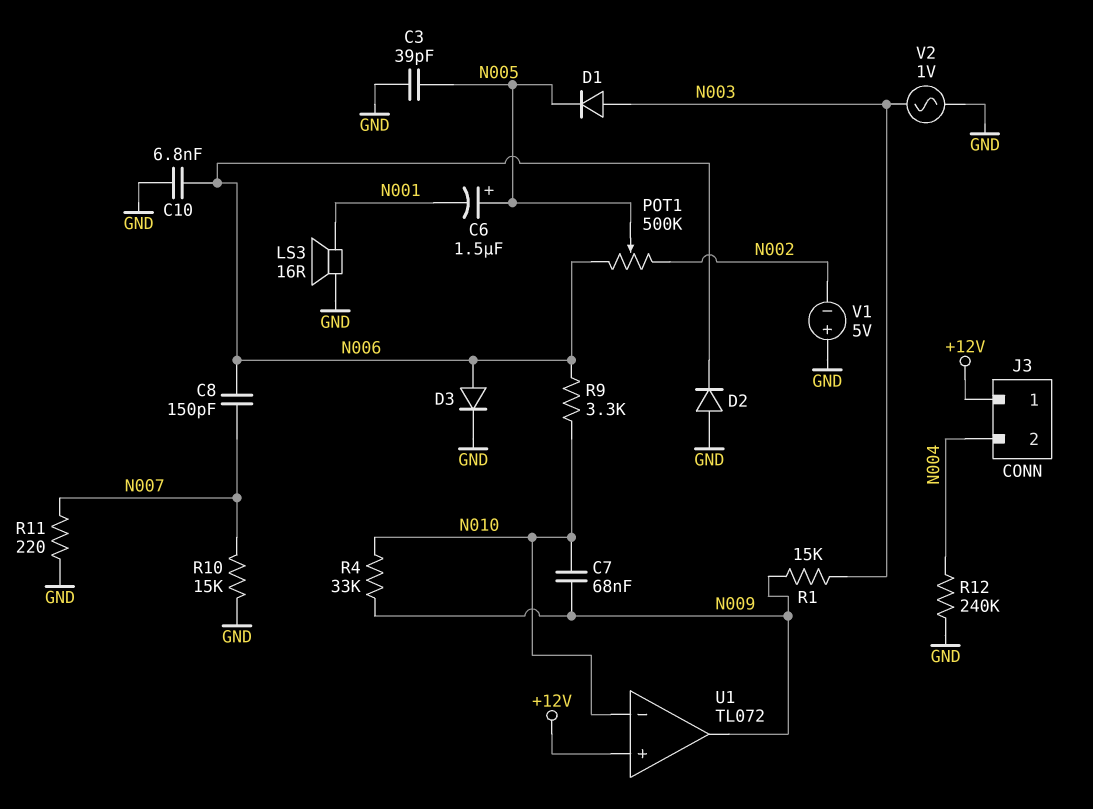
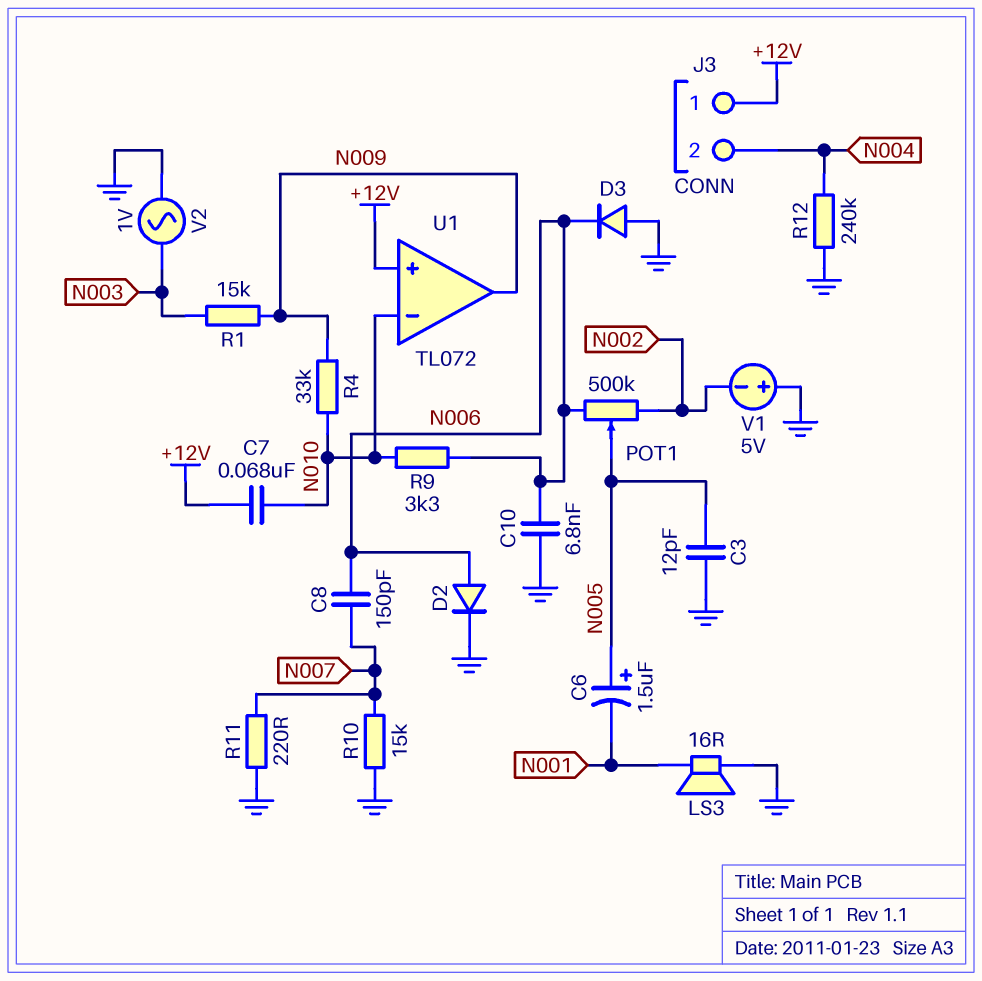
C3: 39pF (GND, N005) -> 12pF (GND, N005)
C7: 68nF (N009, N010) -> 68nF (+12V, N010)
D1: diode (A N003, K N005) -> none
D2: diode (A GND, K N006) -> diode (A N006, K GND)
D3: diode (A N006, K GND) -> diode (A GND, K N006)

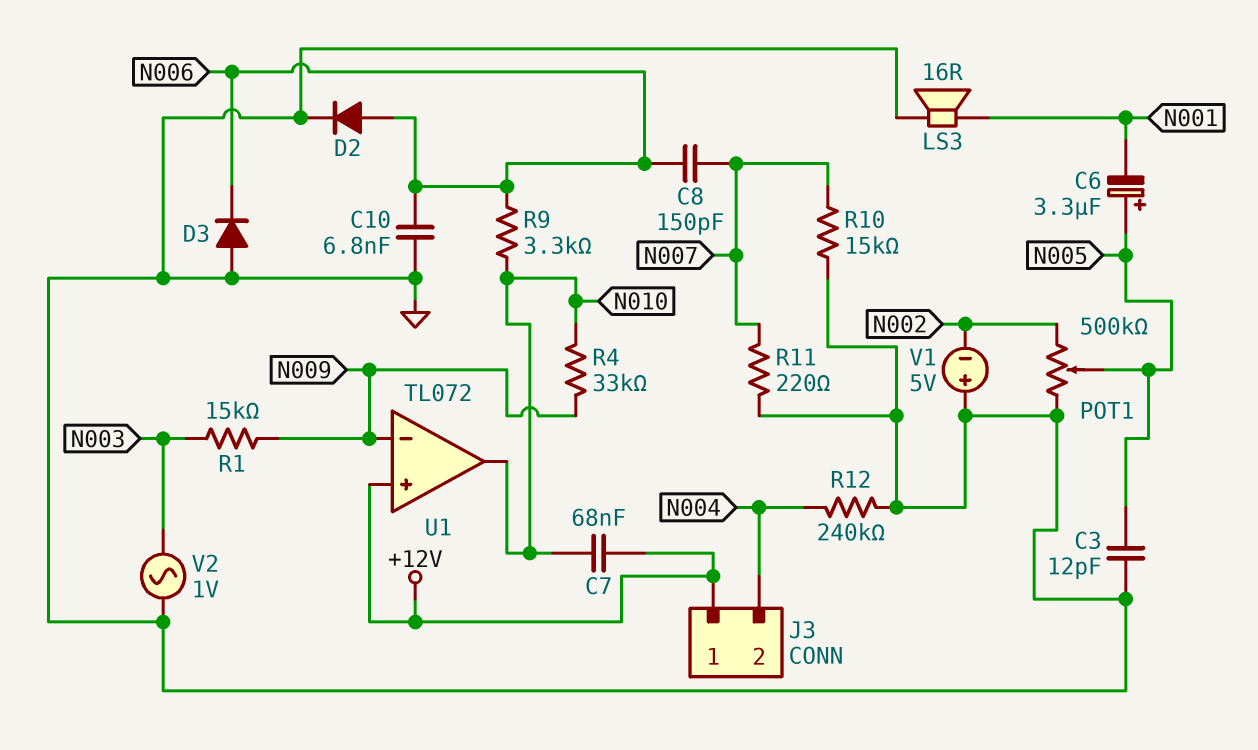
C6: 1.5uF (plus N005, minus N001) -> 3.3uF (plus N005, minus N001)
POT1: 500k (N002, N006, wiper N005) -> 500k (GND, N002, wiper N005)
U1 pin in-: N010 -> N009
U1 pin out: N009 -> N010

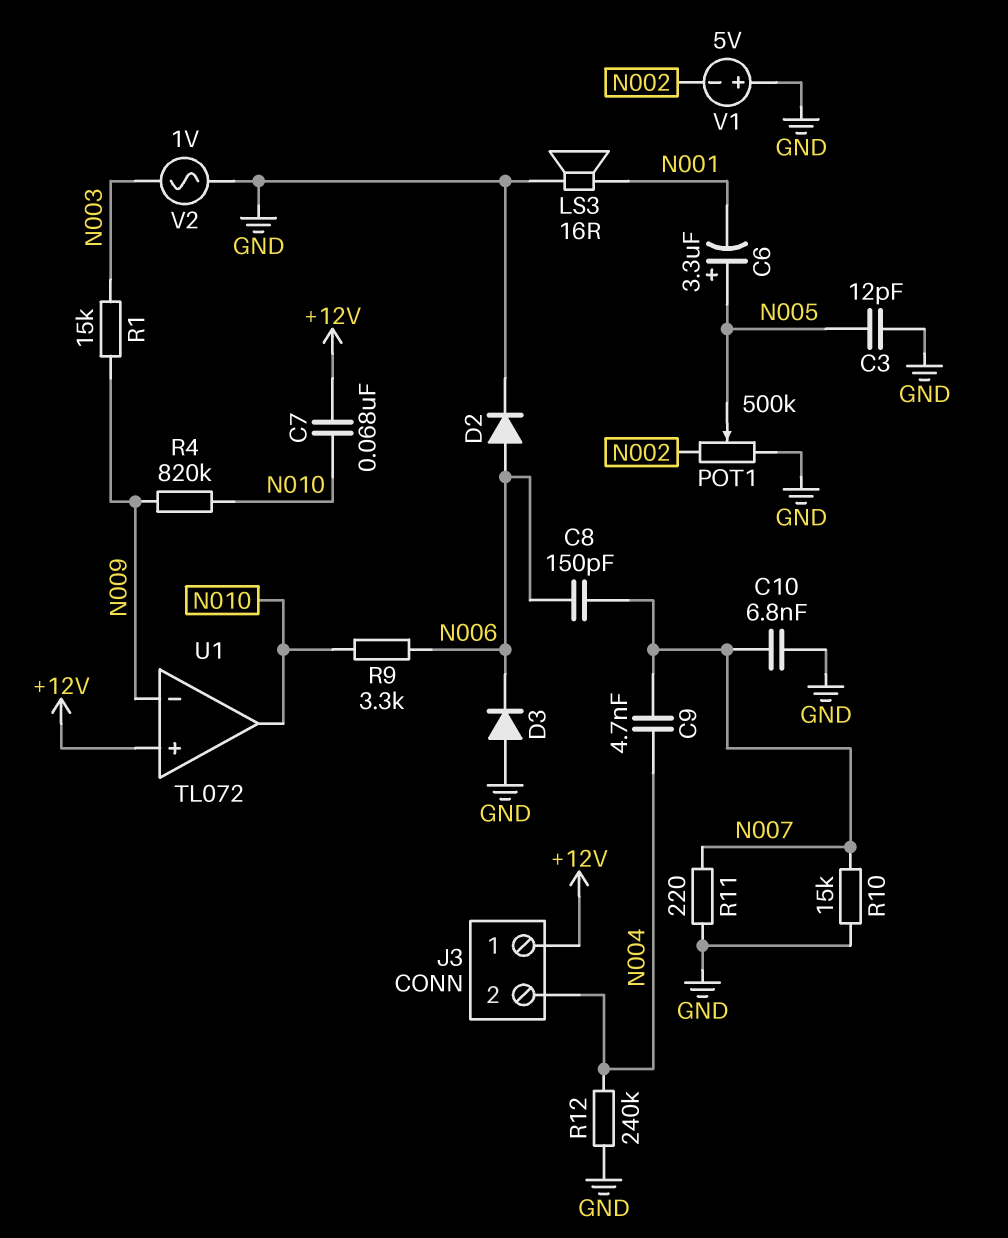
C9: none -> 4.7nF (N004, N007)
C10: 6.8nF (GND, N006) -> 6.8nF (GND, N007)
R4: 33k (N009, N010) -> 820k (N009, N010)

